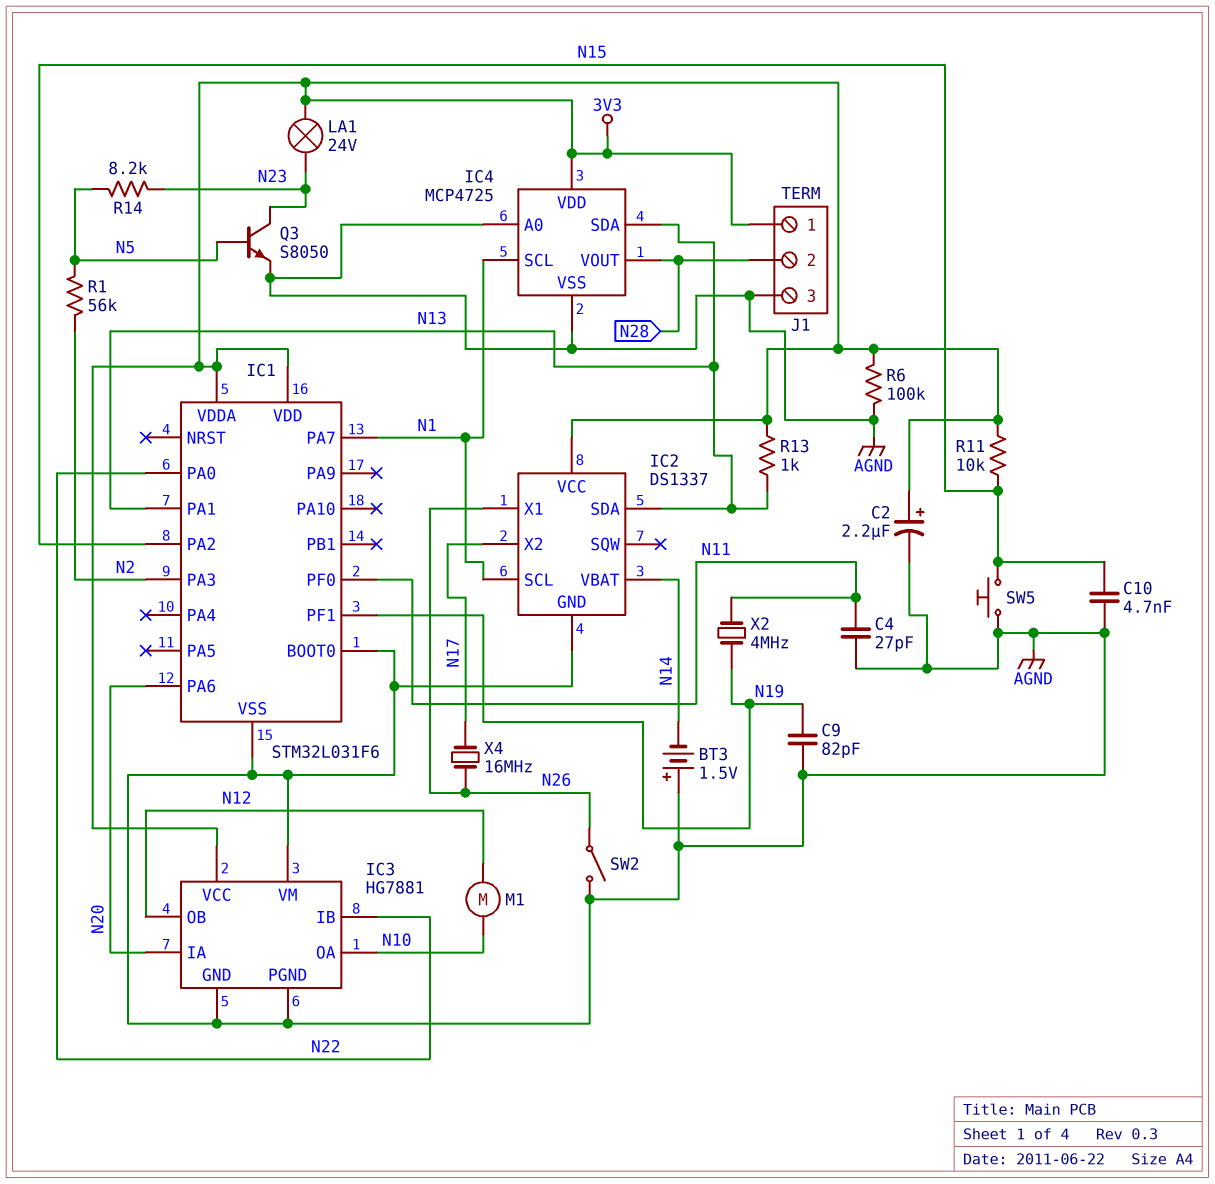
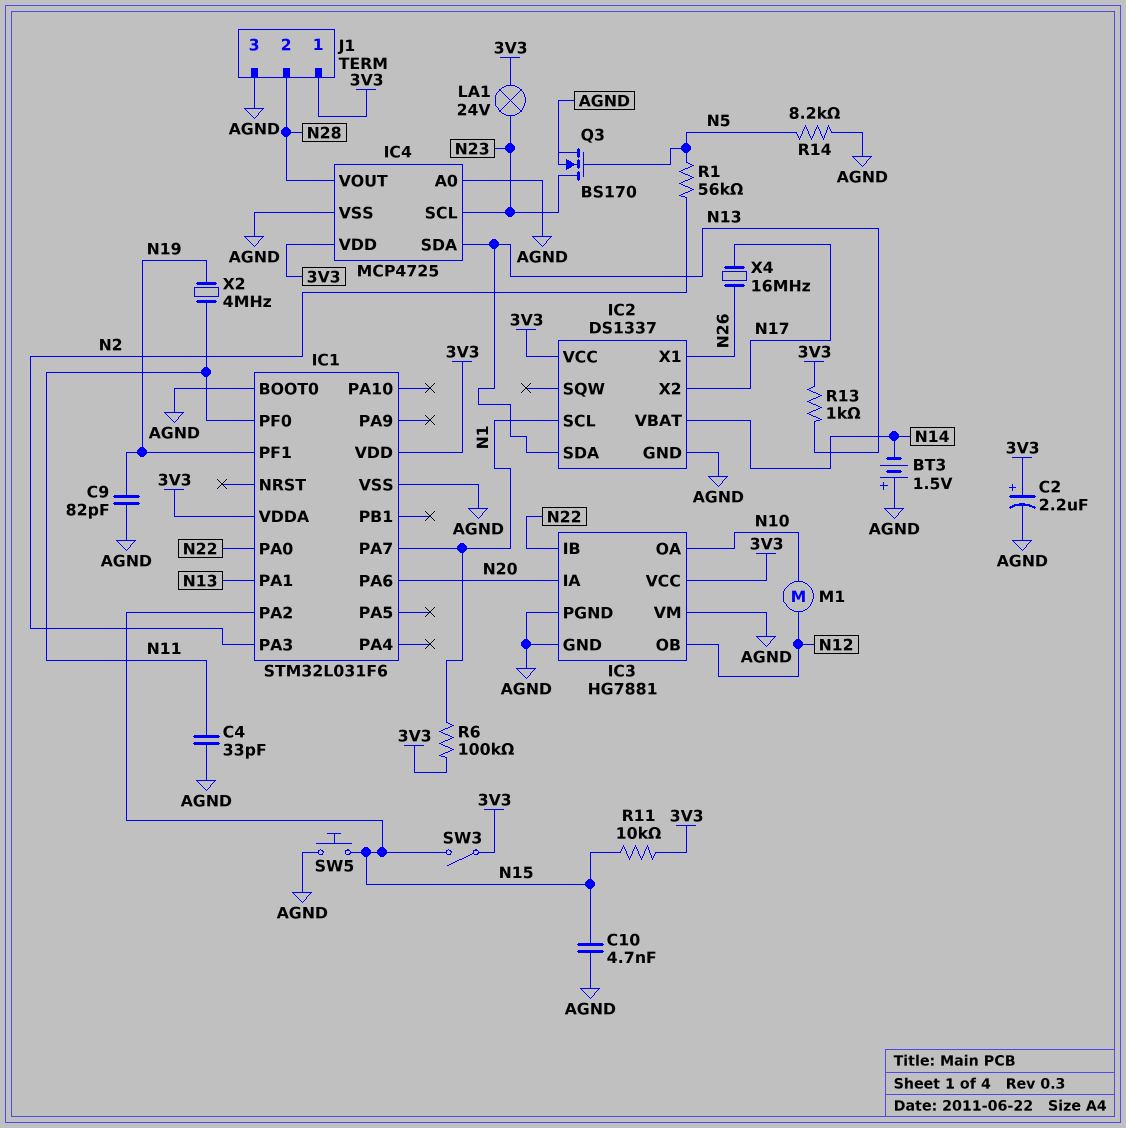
C4: 27pF (AGND, N11) -> 33pF (AGND, N11)
IC4 pin SCL: N1 -> N23
Q3: NPN S8050 (B N5, C N23, E AGND) -> NMOS BS170 (G N5, D N23, S AGND)
R6: 100k (3V3, AGND) -> 100k (3V3, N1)
R14: 8.2k (N5, N23) -> 8.2k (AGND, N5)
SW2: switch (AGND, N26) -> none
SW3: none -> switch (3V3, N15)

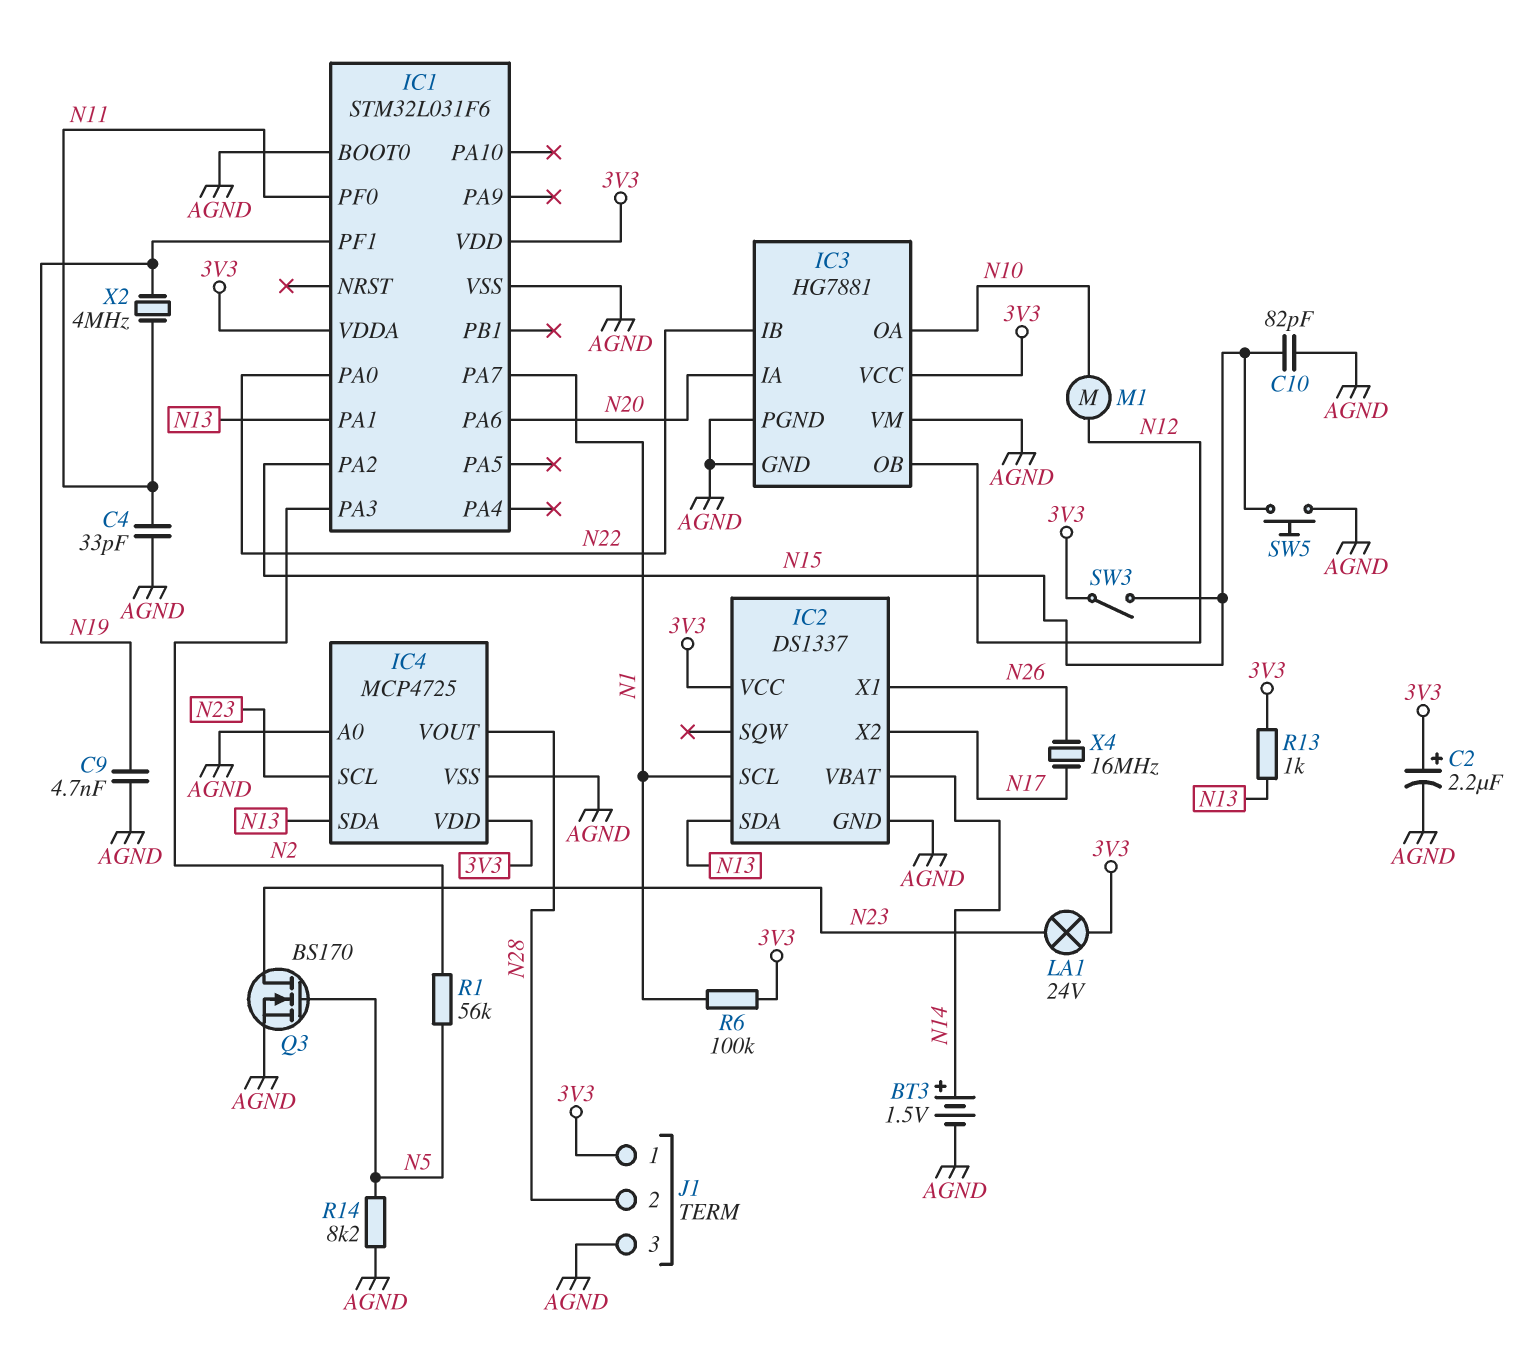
BT3: 1.5V (plus AGND, minus N14) -> 1.5V (plus N14, minus AGND)
C9: 82pF (AGND, N19) -> 4.7nF (AGND, N19)
C10: 4.7nF (AGND, N15) -> 82pF (AGND, N15)
R11: 10k (3V3, N15) -> none

